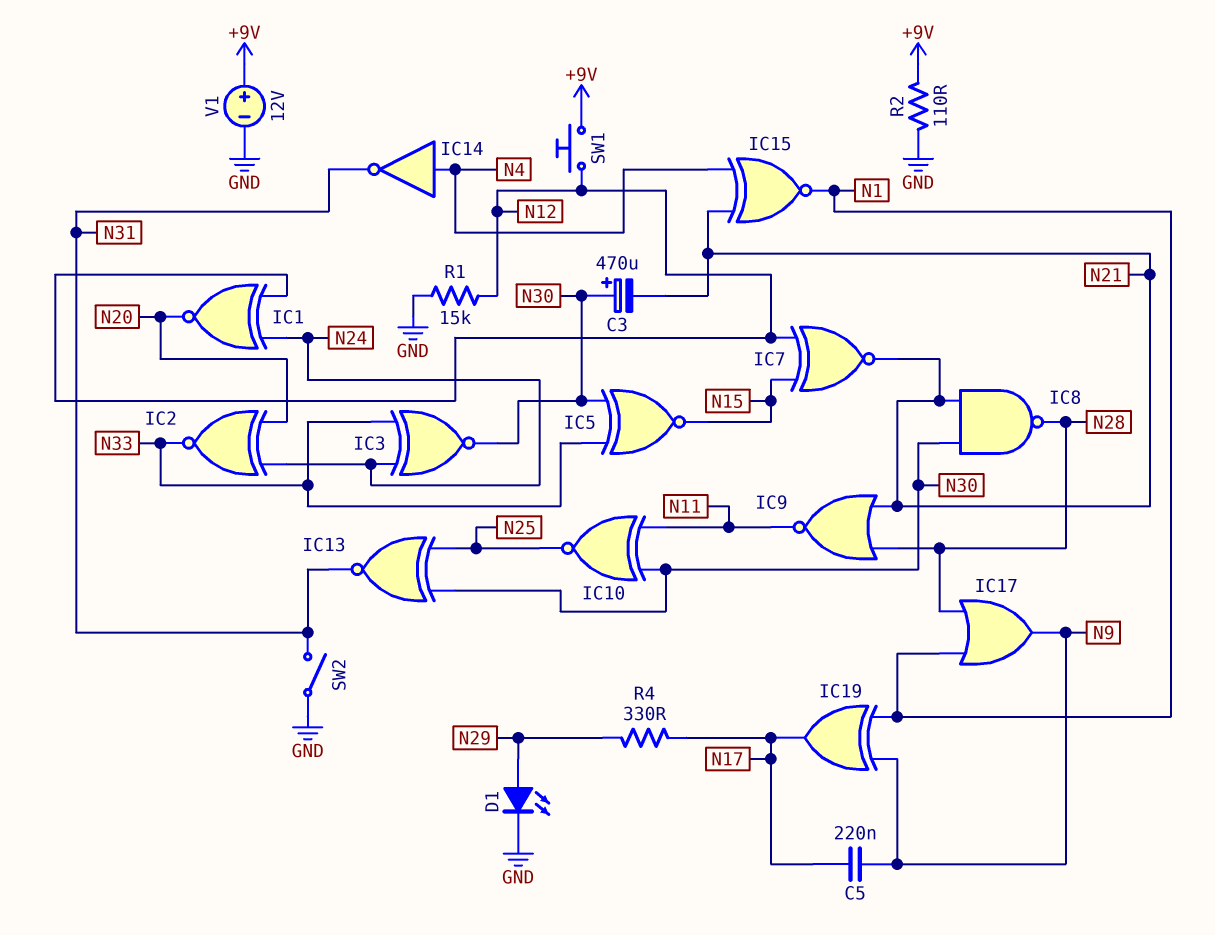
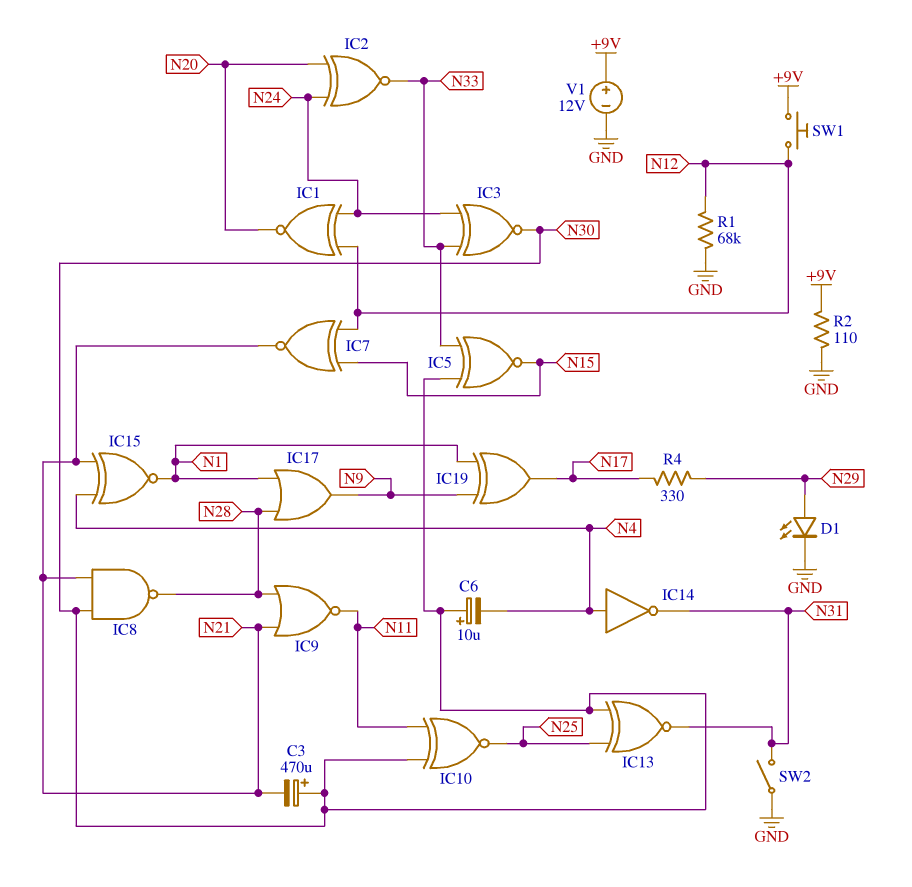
C5: 220nF (N9, N17) -> none
C6: none -> 10uF (plus N30, minus N4)
R1: 15k (GND, N12) -> 68k (GND, N12)

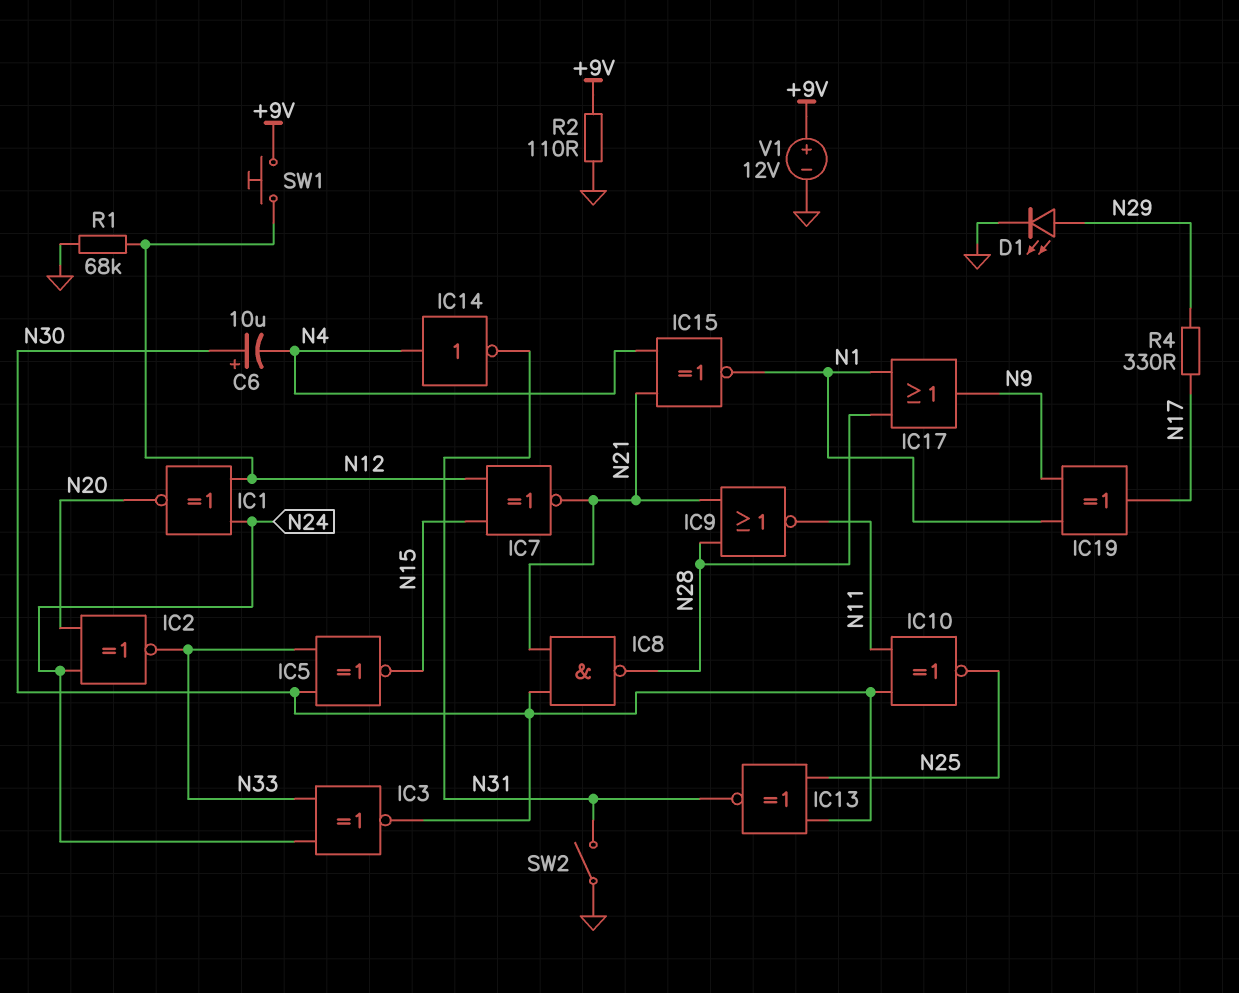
C3: 470uF (plus N30, minus N21) -> none

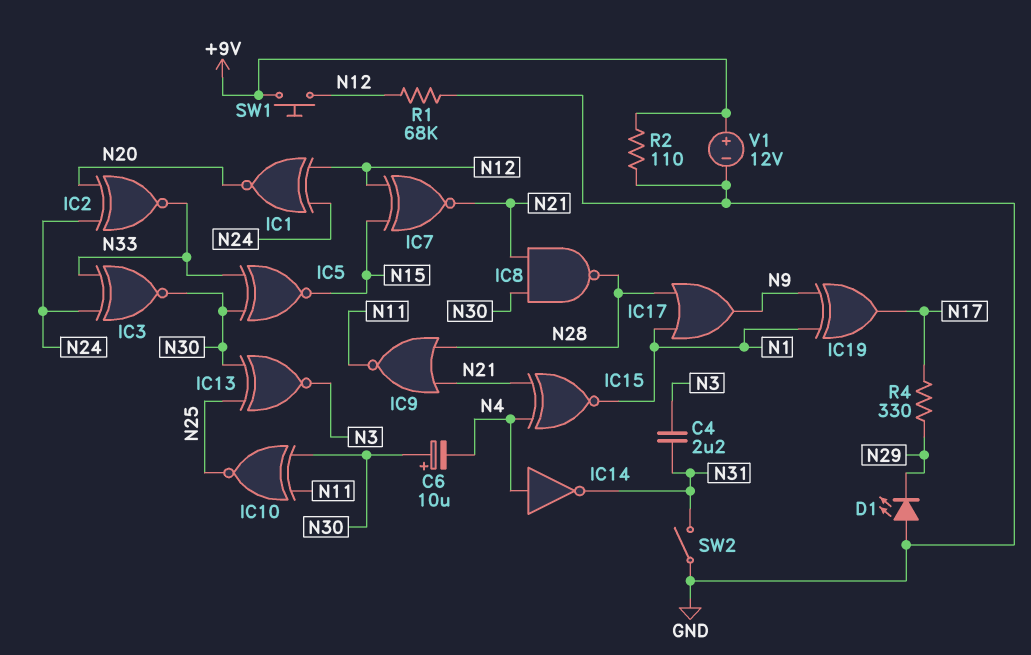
C4: none -> 2.2uF (N3, N31)
D1: LED (A N29, K GND) -> LED (A GND, K N29)
IC13: XNOR (in N25, in N30, out N31) -> XNOR (in N25, in N30, out N3)

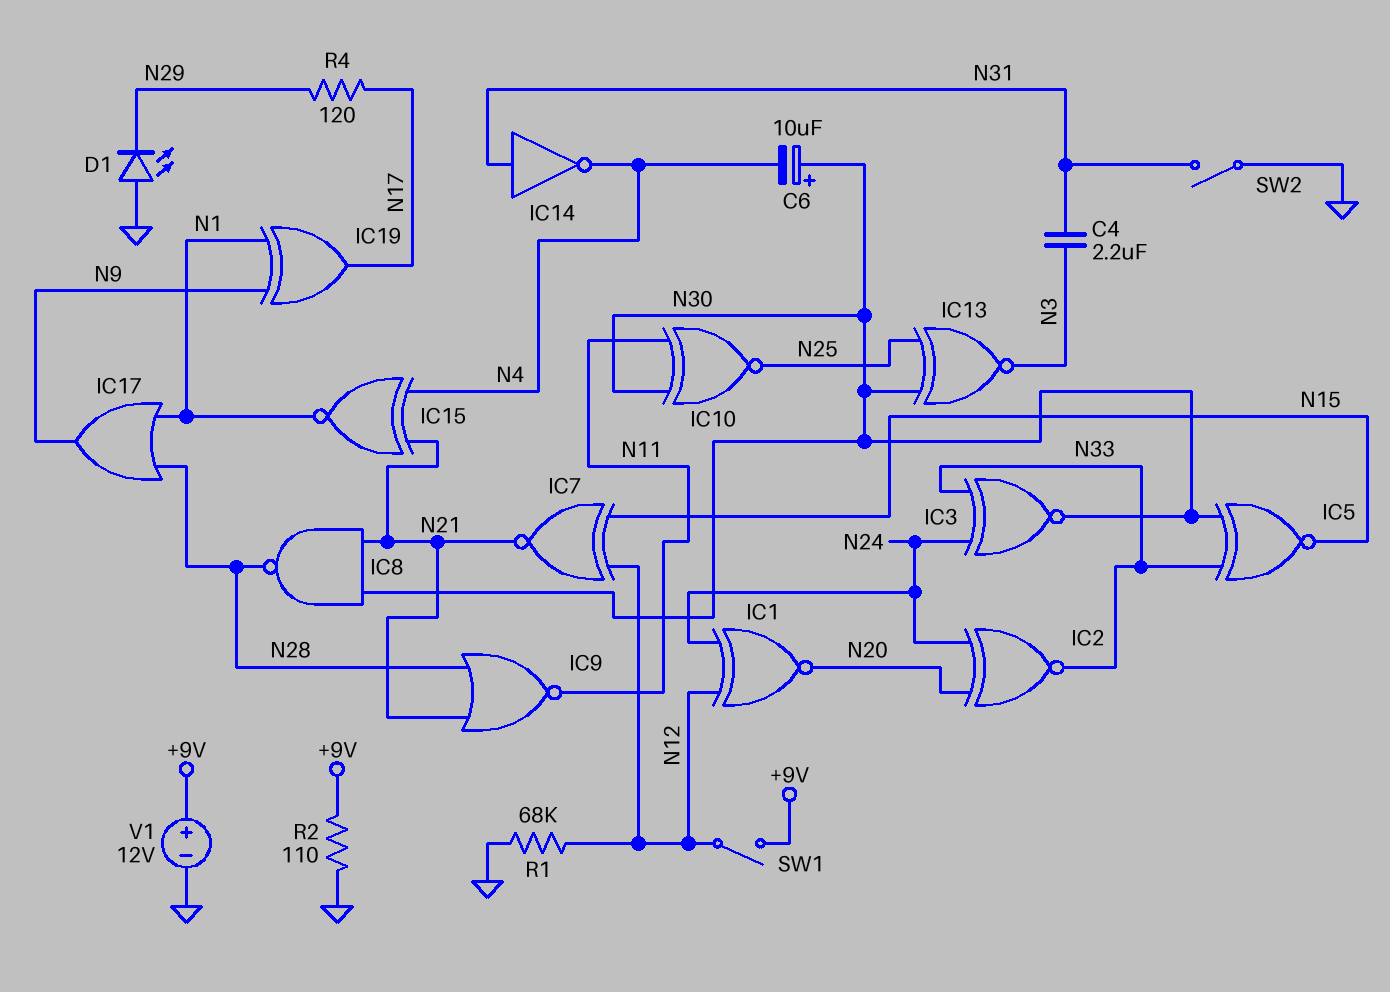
IC14: NOT (in N4, out N31) -> NOT (in N31, out N4)
R4: 330 (N17, N29) -> 120 (N17, N29)
SW1: button (+9V, N12) -> switch (+9V, N12)

